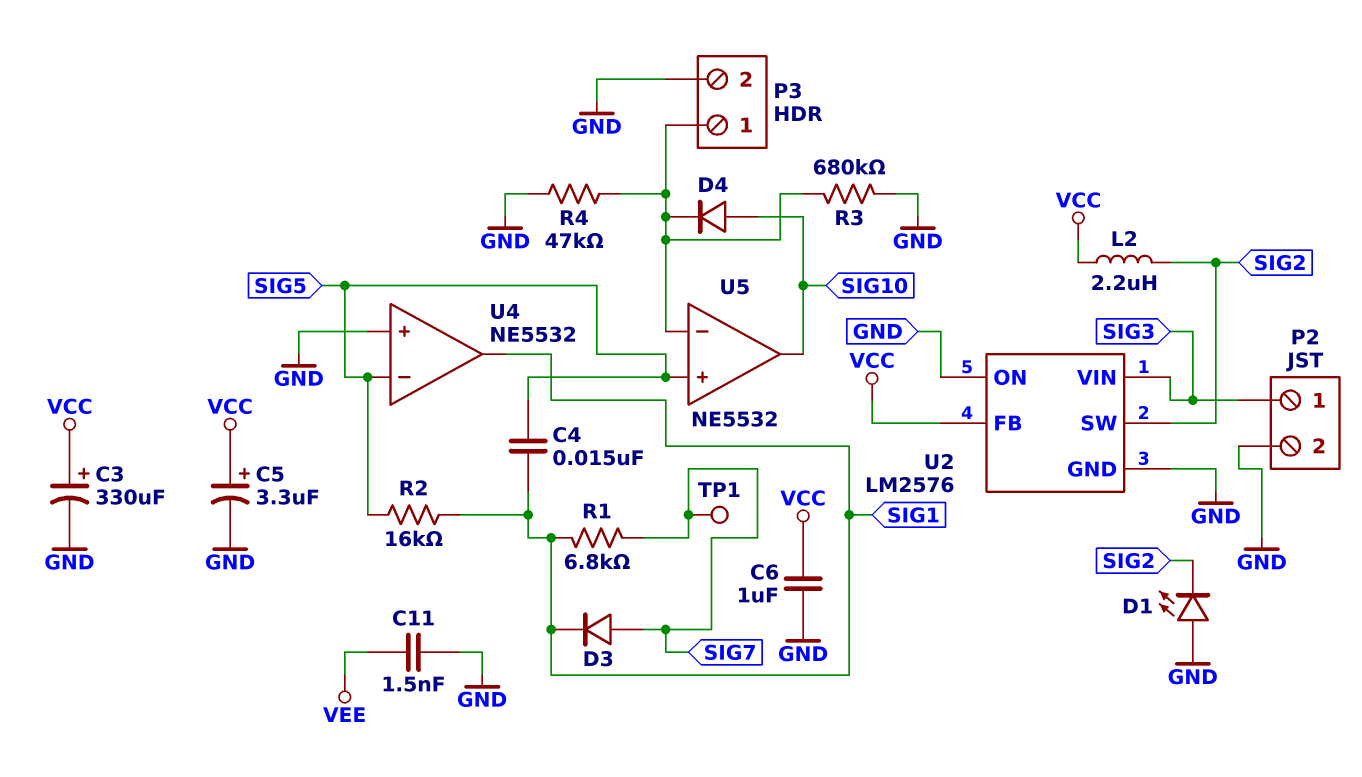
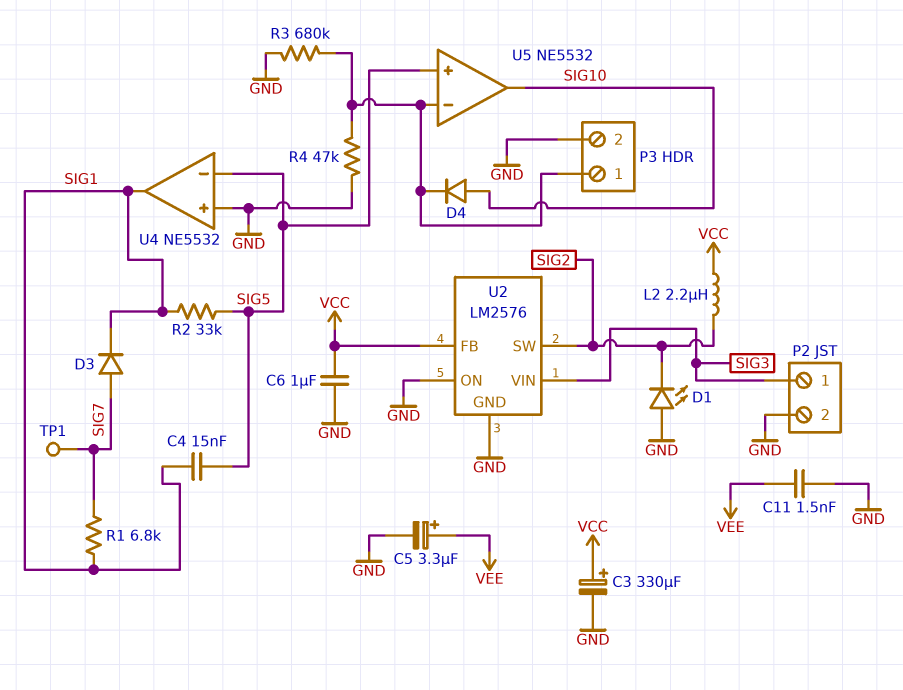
C5: 3.3uF (plus VCC, minus GND) -> 3.3uF (plus VEE, minus GND)
R2: 16k (SIG1, SIG5) -> 33k (SIG1, SIG5)

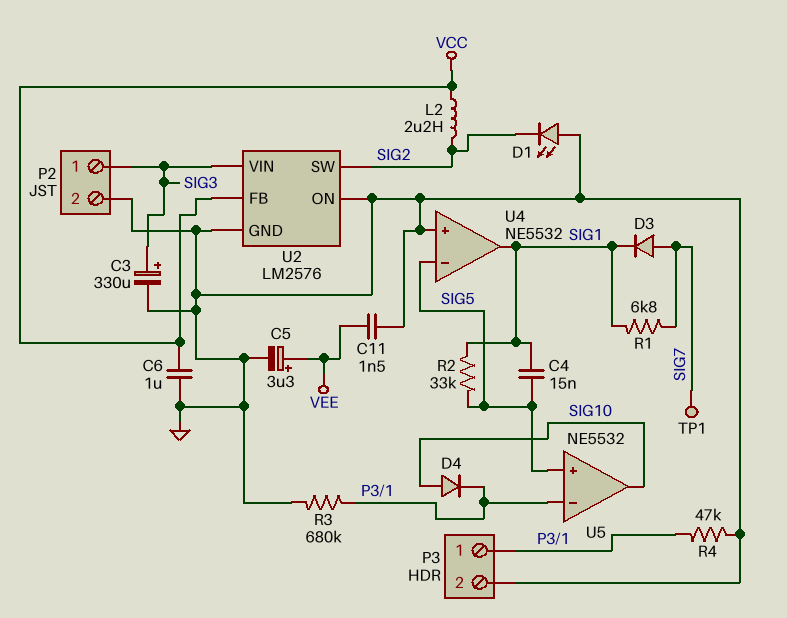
C3: 330uF (plus VCC, minus GND) -> 330uF (plus SIG3, minus GND)

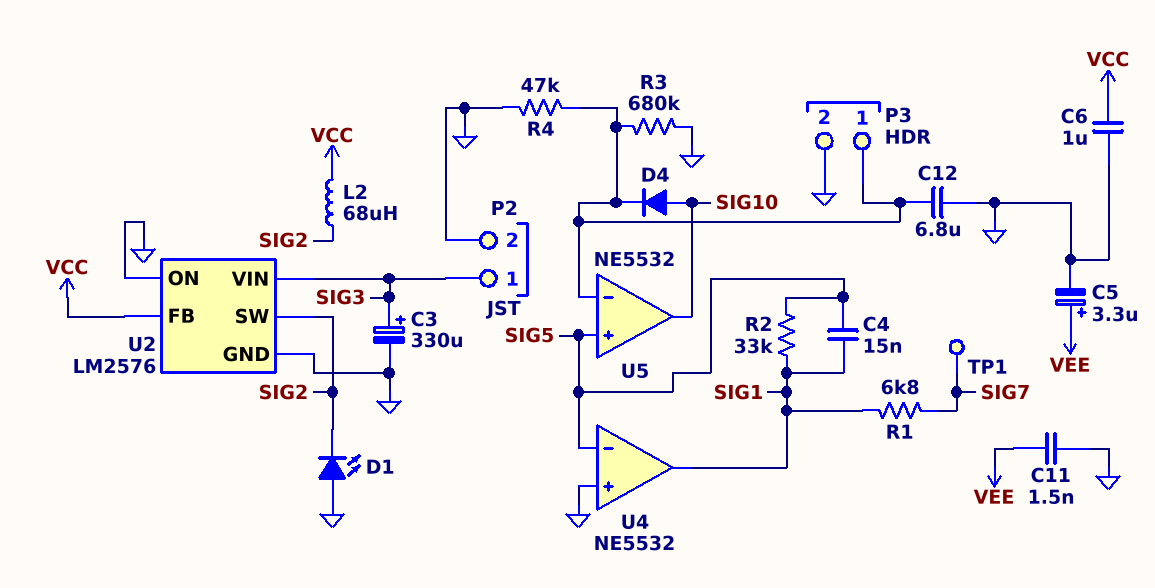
C12: none -> 6.8uF (GND, P3/1)
D3: diode (A SIG7, K SIG1) -> none
L2: 2.2uH (SIG2, VCC) -> 68uH (SIG2, VCC)

